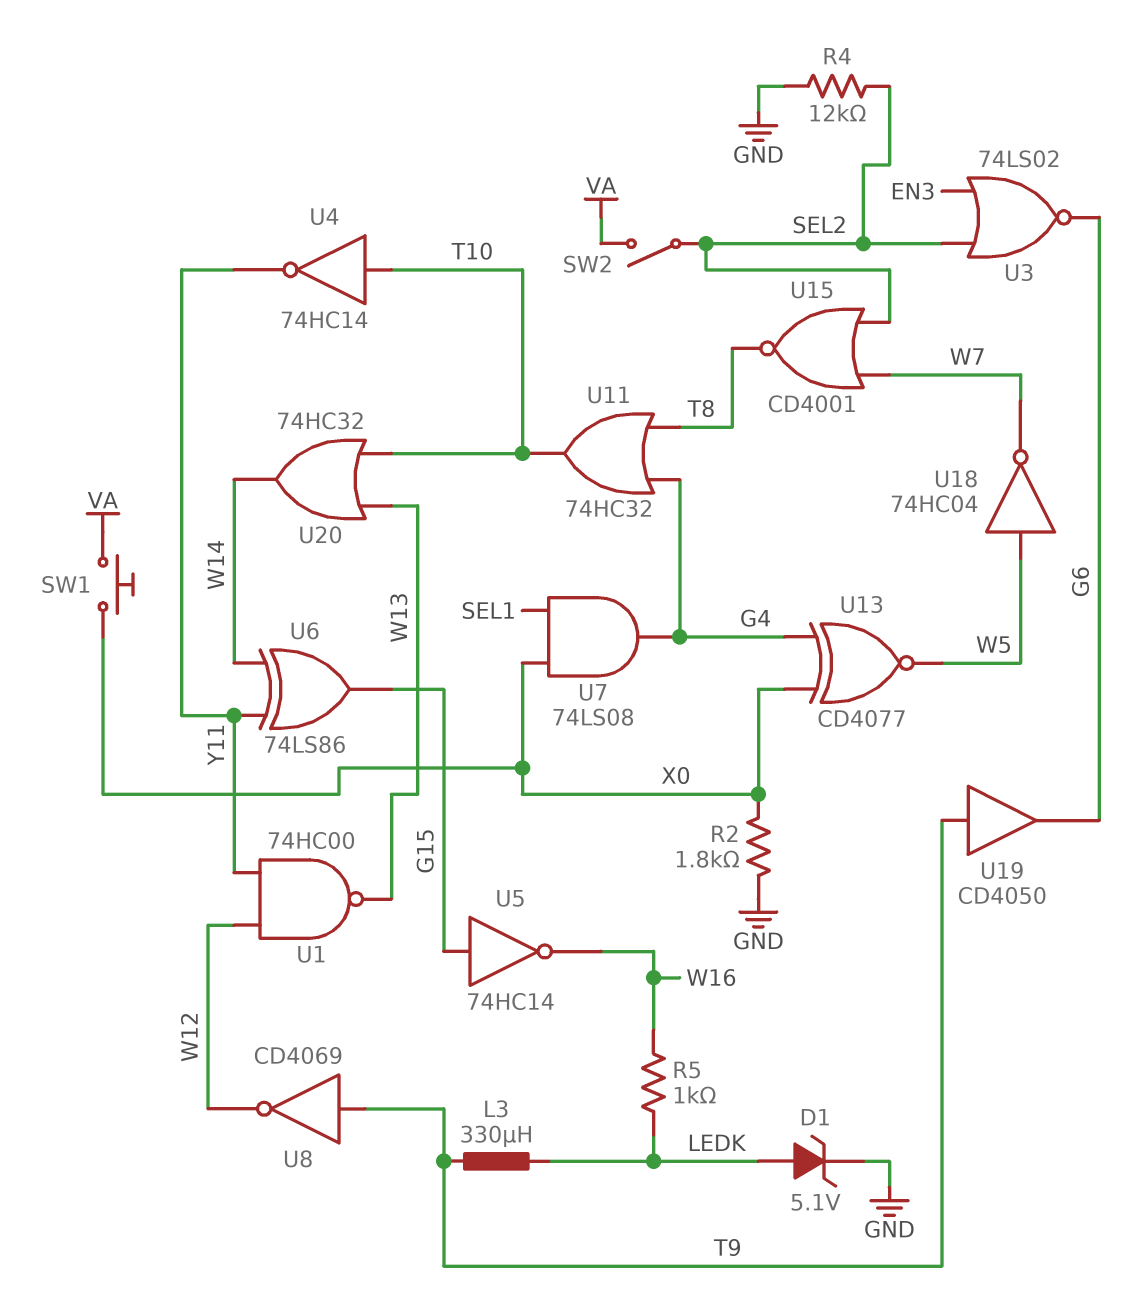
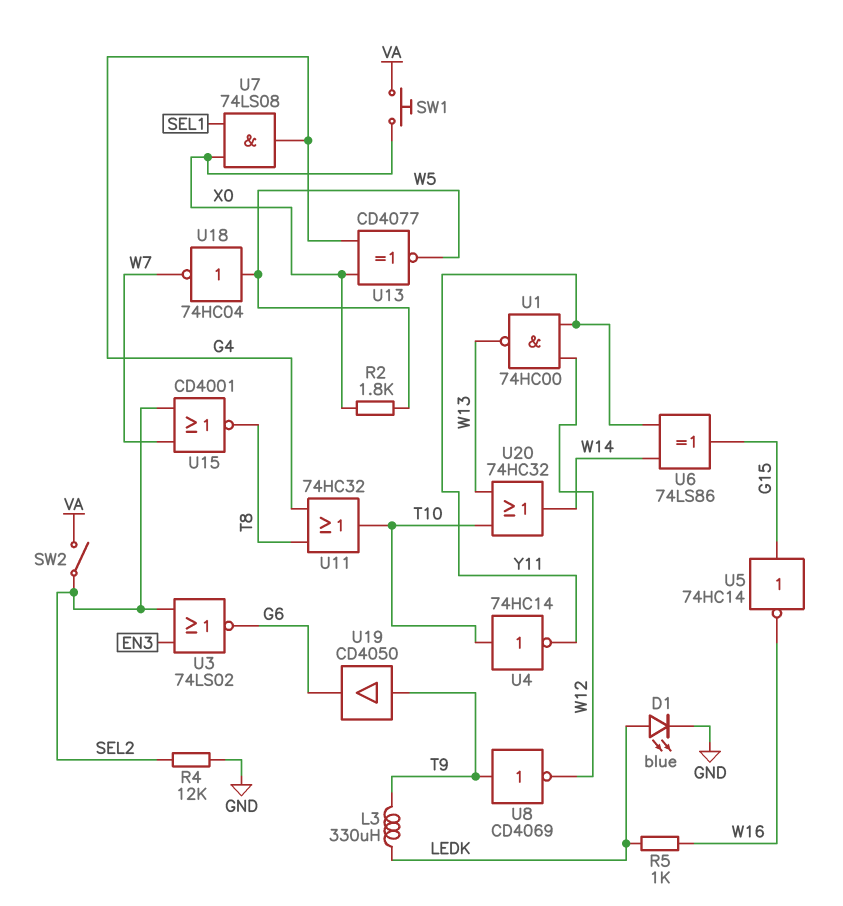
D1: zener 5.1V (A LEDK, K GND) -> LED blue (A LEDK, K GND)
R2: 1.8k (GND, X0) -> 1.8k (W5, X0)

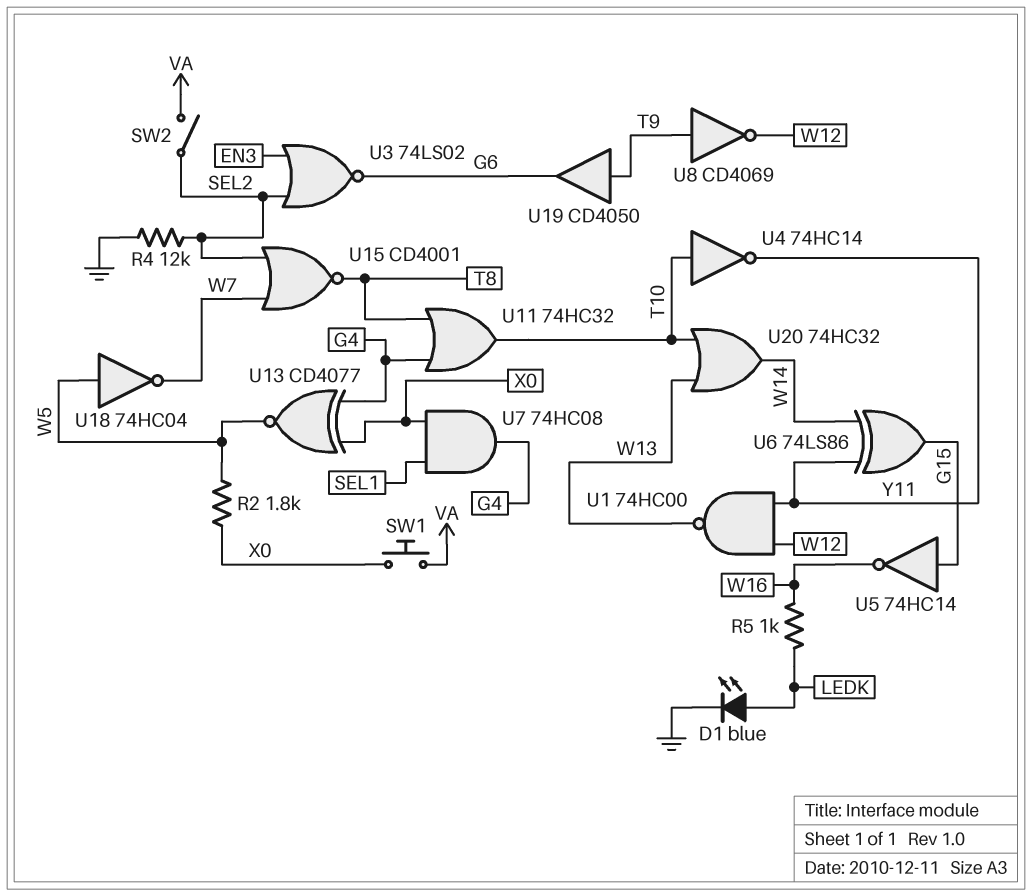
L3: 330uH (LEDK, T9) -> none
U7: AND 74LS08 (in SEL1, in X0, out G4) -> AND 74HC08 (in SEL1, in X0, out G4)

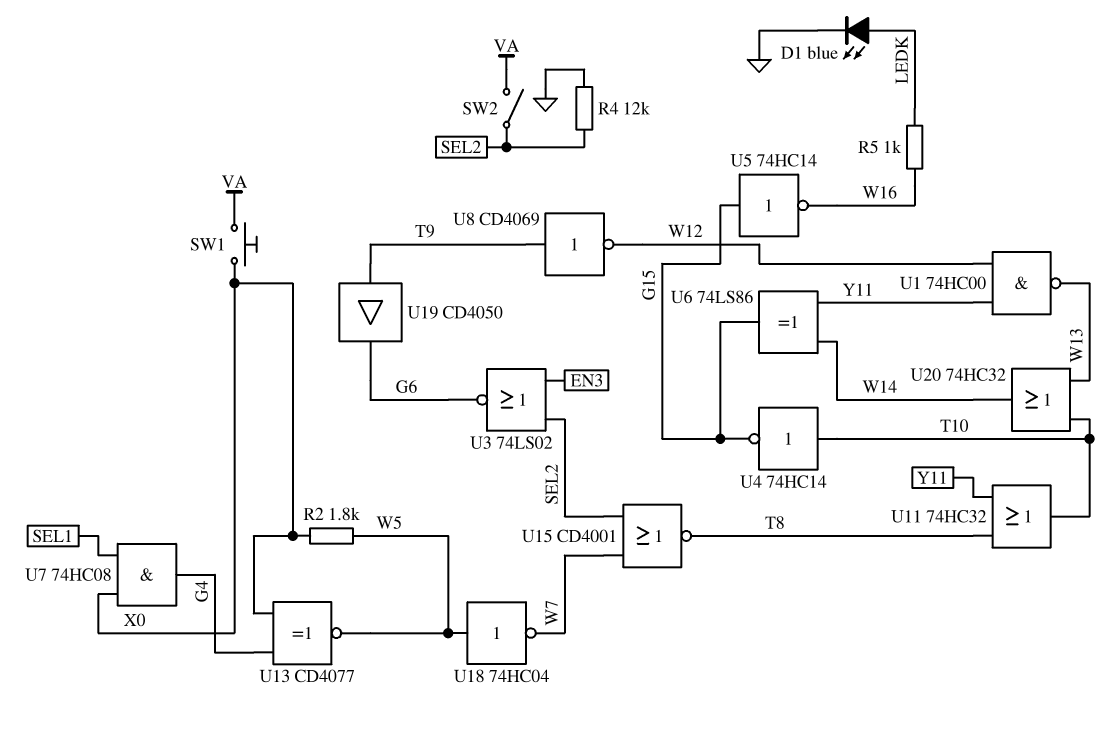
U4: NOT 74HC14 (in T10, out Y11) -> NOT 74HC14 (in T10, out G15)
U11: OR 74HC32 (in G4, in T8, out T10) -> OR 74HC32 (in T8, in Y11, out T10)

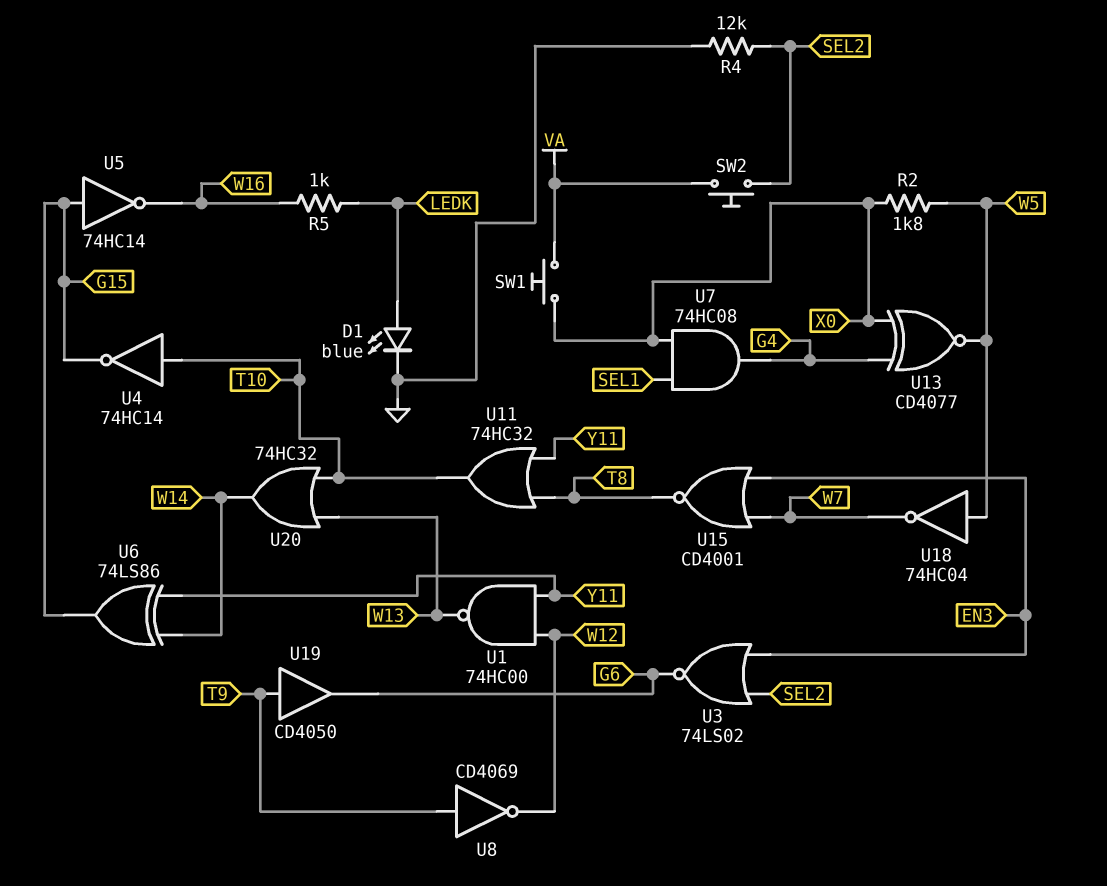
SW2: switch (SEL2, VA) -> button (SEL2, VA)
U15: NOR CD4001 (in SEL2, in W7, out T8) -> NOR CD4001 (in EN3, in W7, out T8)

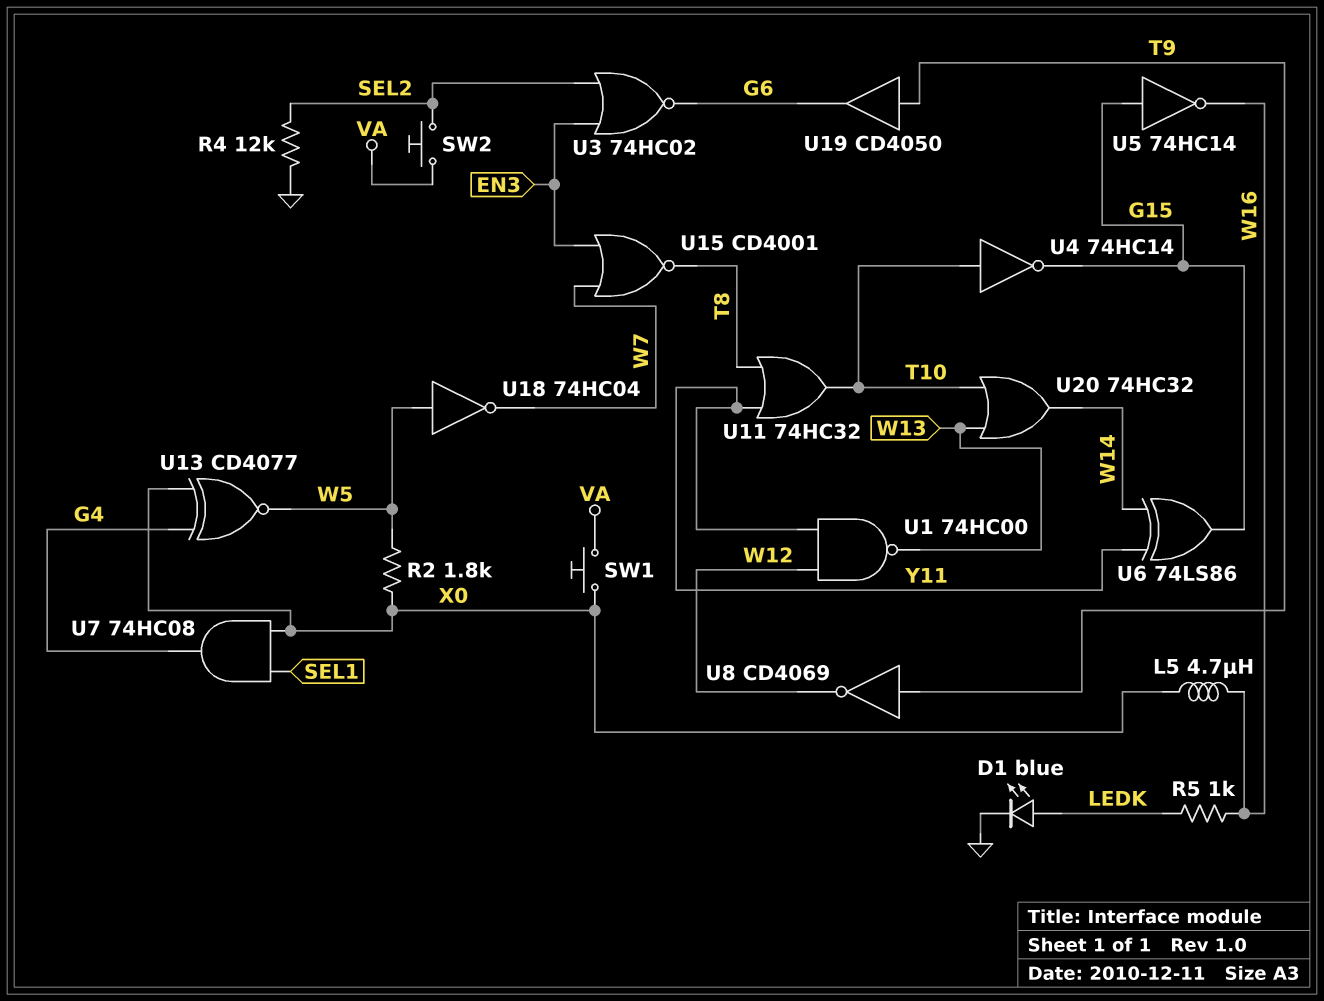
L5: none -> 4.7uH (W16, X0)
U3: NOR 74LS02 (in EN3, in SEL2, out G6) -> NOR 74HC02 (in EN3, in SEL2, out G6)

